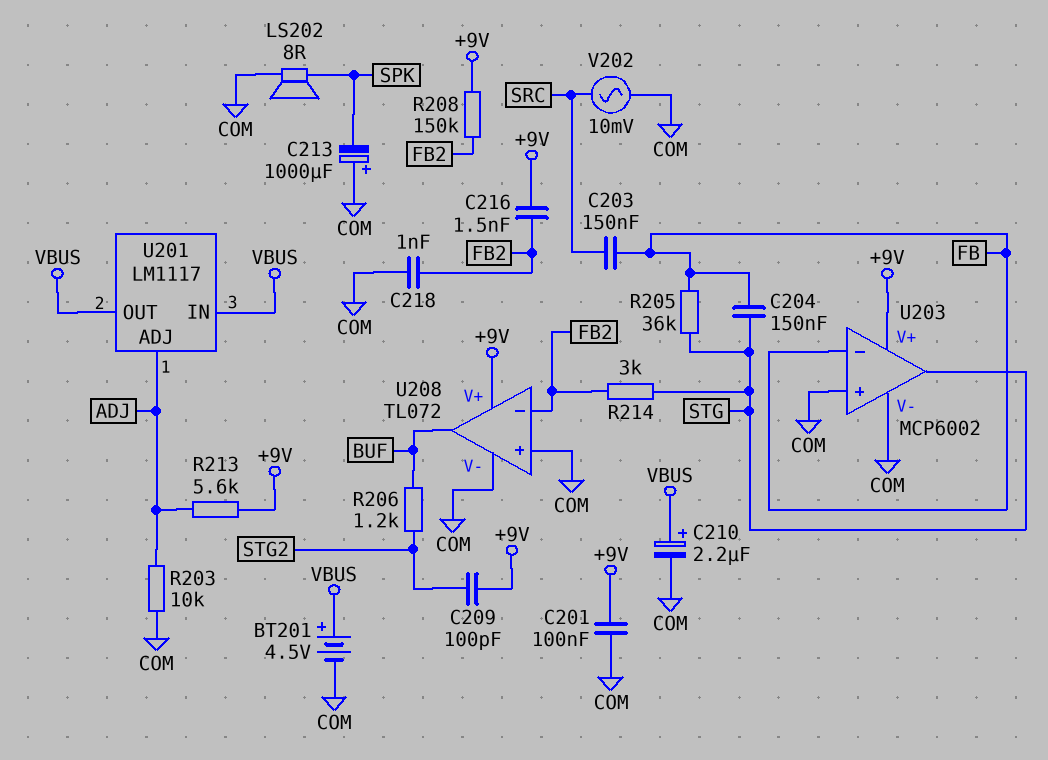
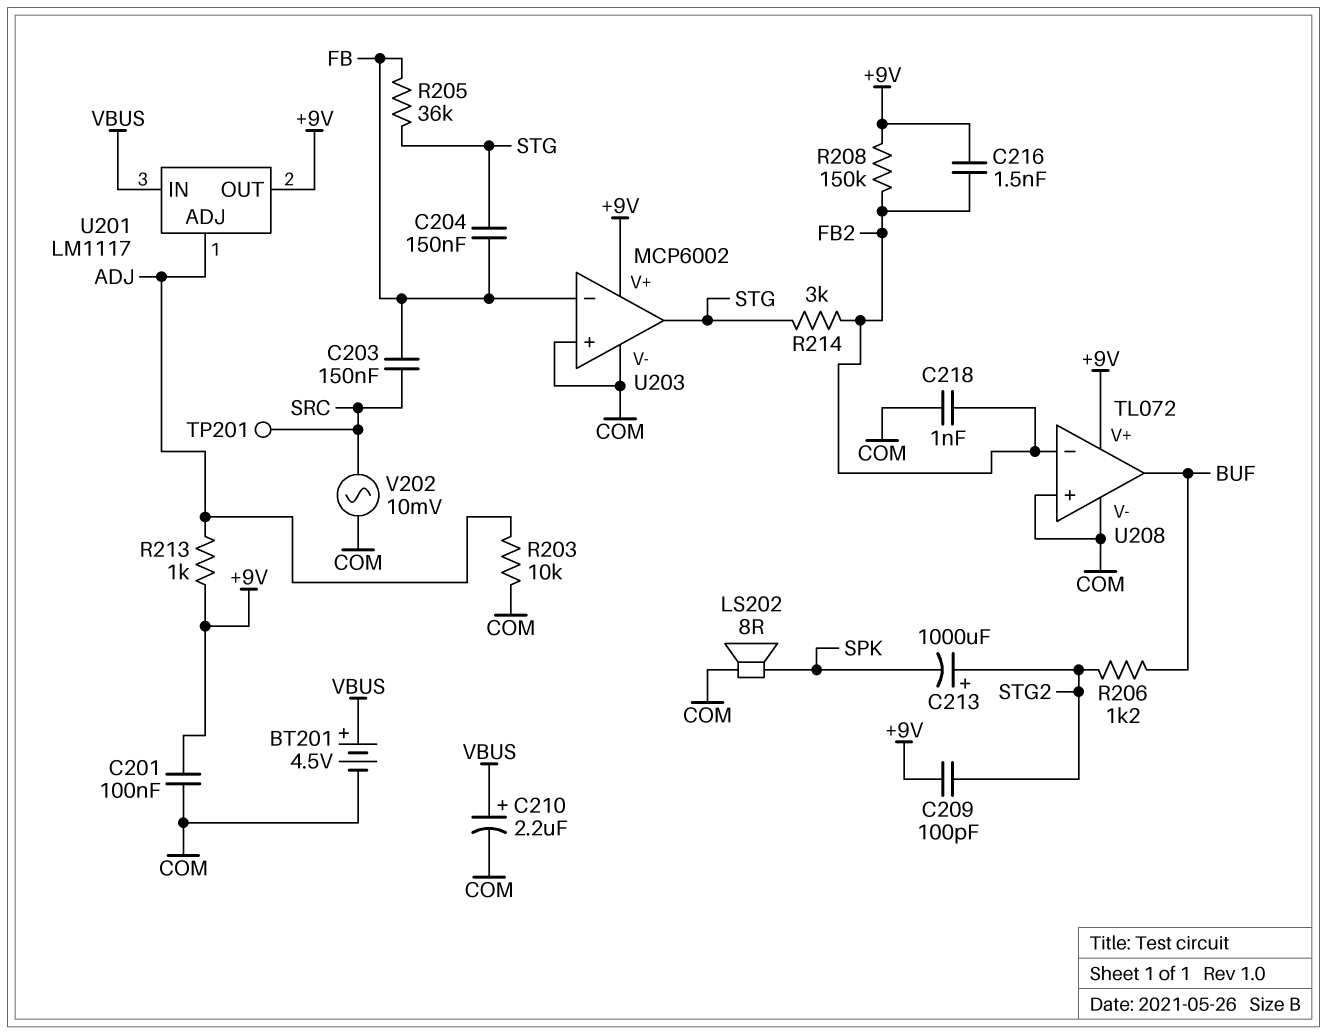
C213: 1000uF (plus COM, minus SPK) -> 1000uF (plus STG2, minus SPK)
R213: 5.6k (+9V, ADJ) -> 1k (+9V, ADJ)
TP201: none -> test point (SRC)
U201 pin OUT: VBUS -> +9V

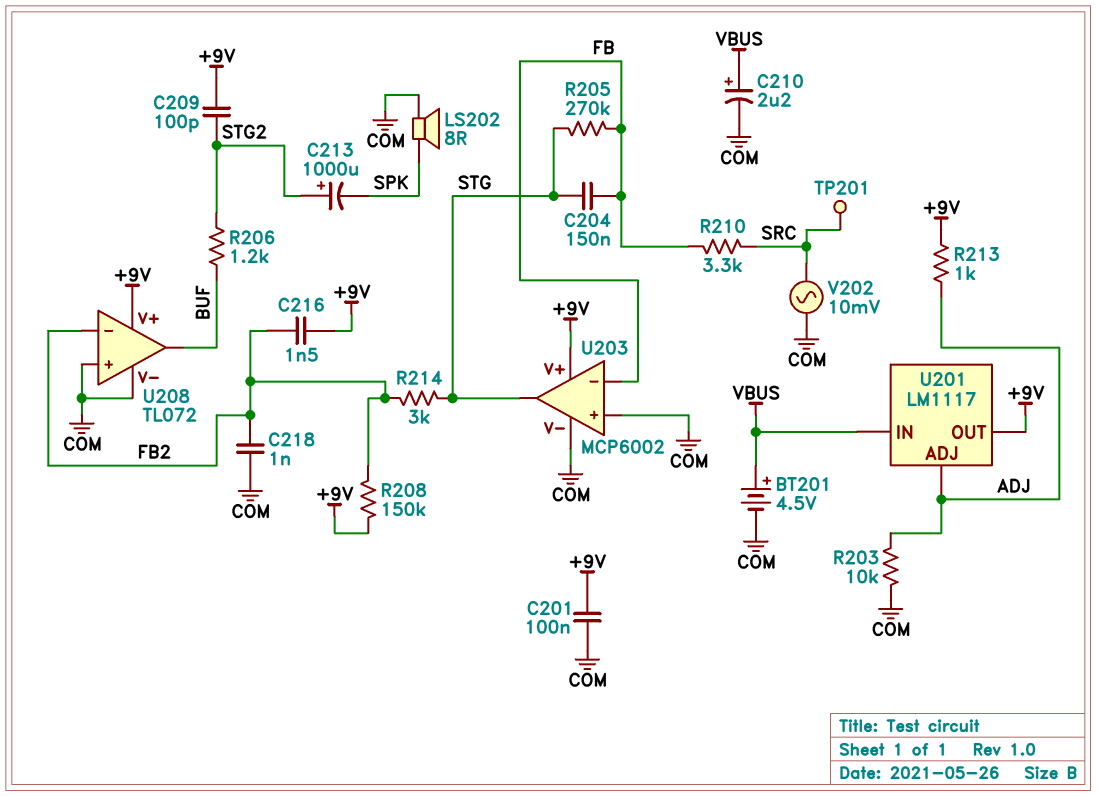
C203: 150nF (FB, SRC) -> none
R205: 36k (FB, STG) -> 270k (FB, STG)
R210: none -> 3.3k (FB, SRC)

